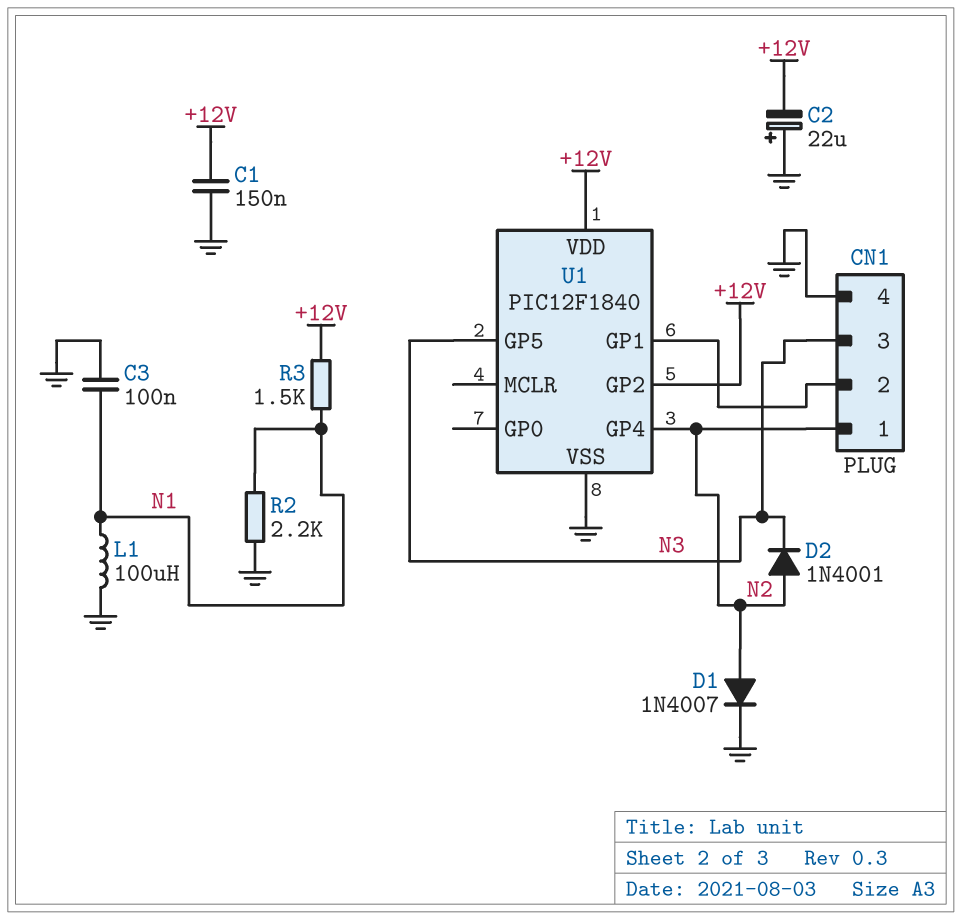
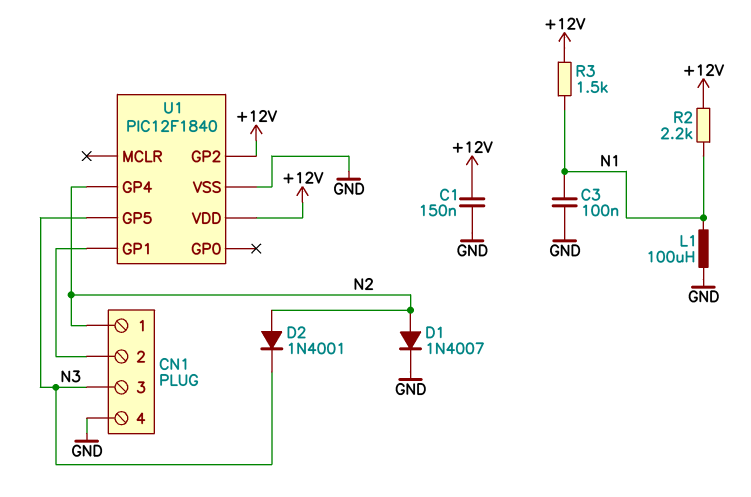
C2: 22uF (plus GND, minus +12V) -> none
R2: 2.2k (GND, N1) -> 2.2k (+12V, N1)

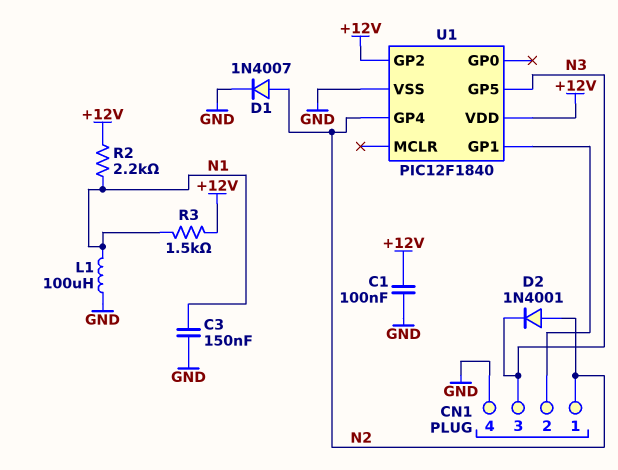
C1: 150nF (+12V, GND) -> 100nF (+12V, GND)
C3: 100nF (GND, N1) -> 150nF (GND, N1)

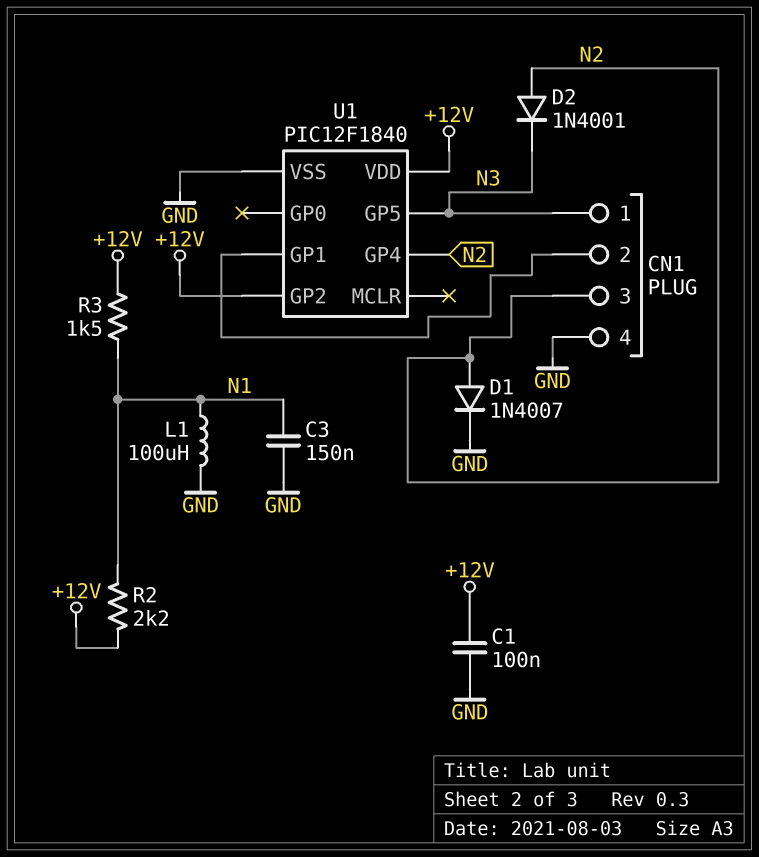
CN1 pin 1: N2 -> N3
CN1 pin 3: N3 -> N2

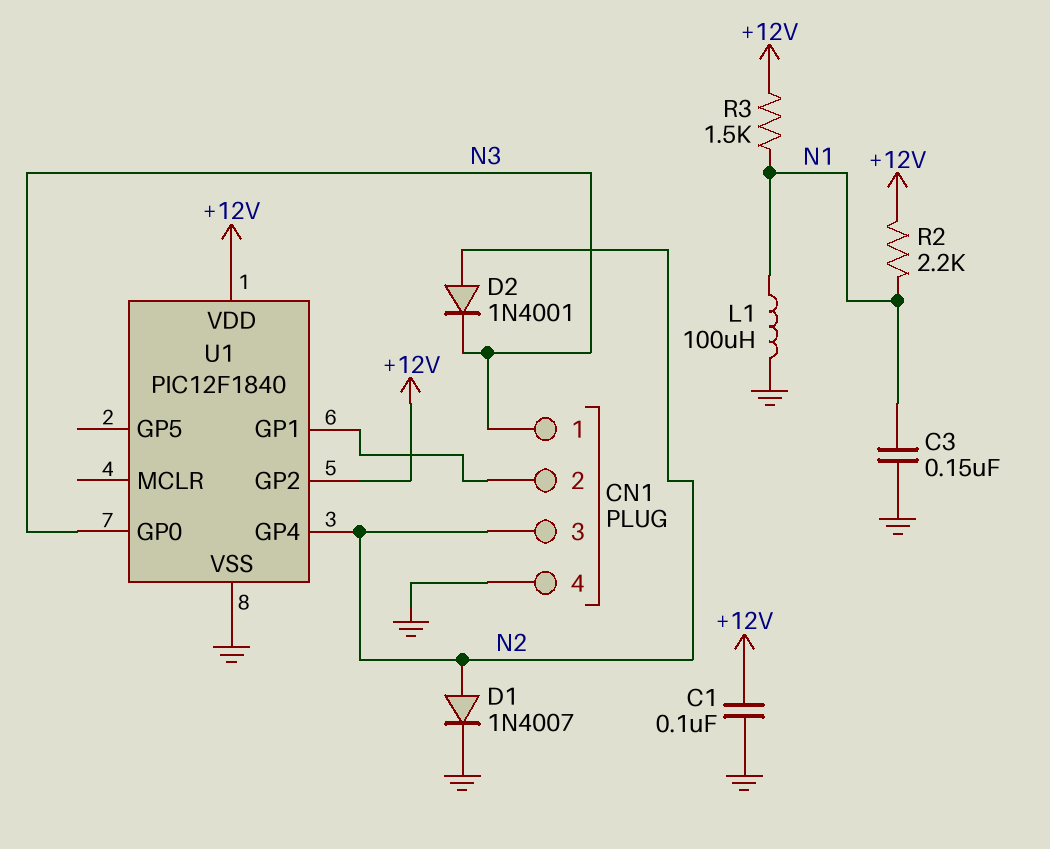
U1 pin GP0: none -> N3
U1 pin GP5: N3 -> none

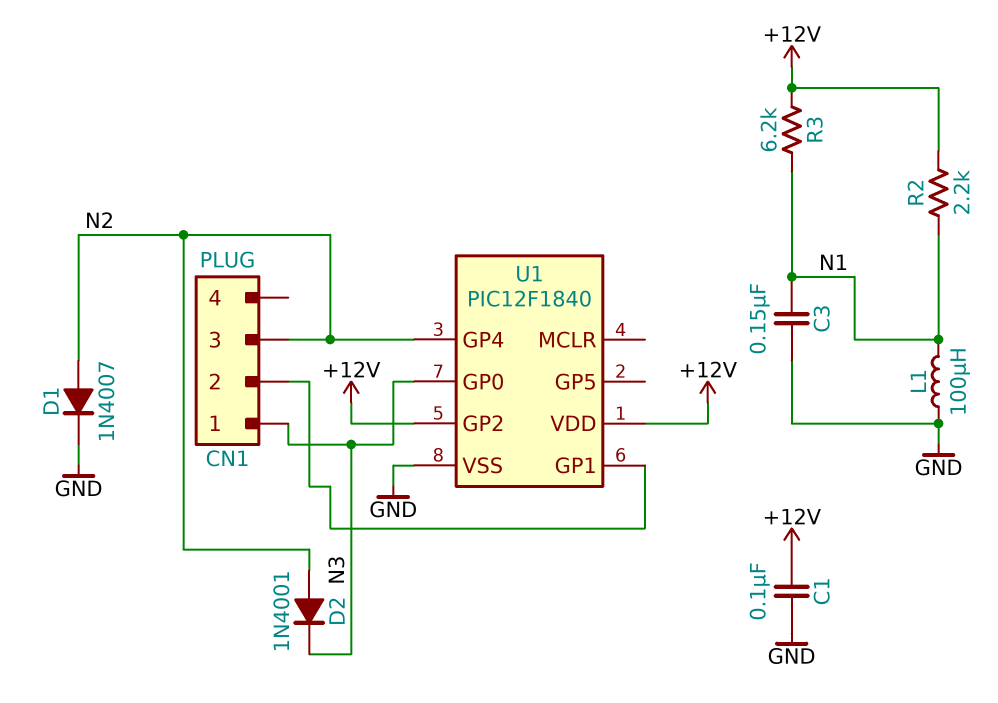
CN1 pin 4: GND -> none
R3: 1.5k (+12V, N1) -> 6.2k (+12V, N1)

